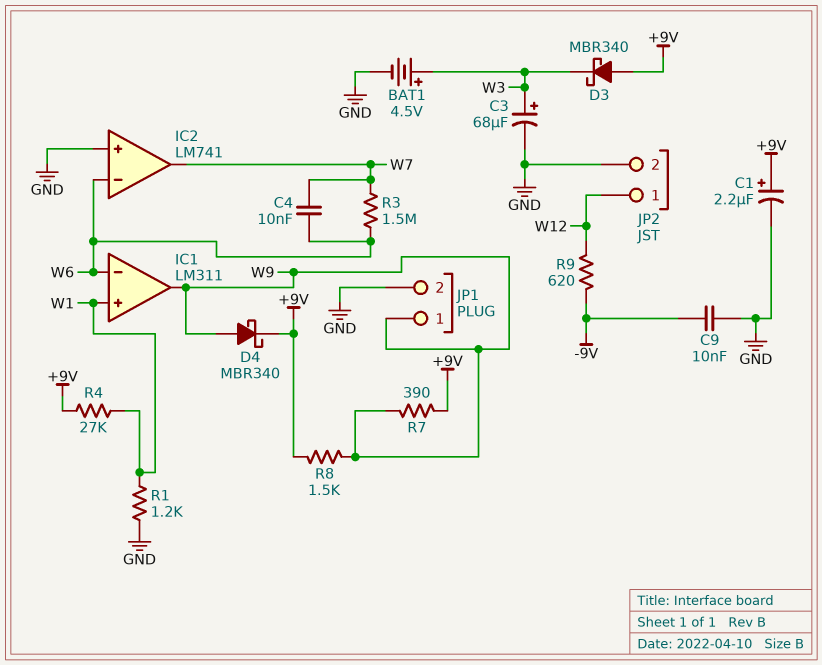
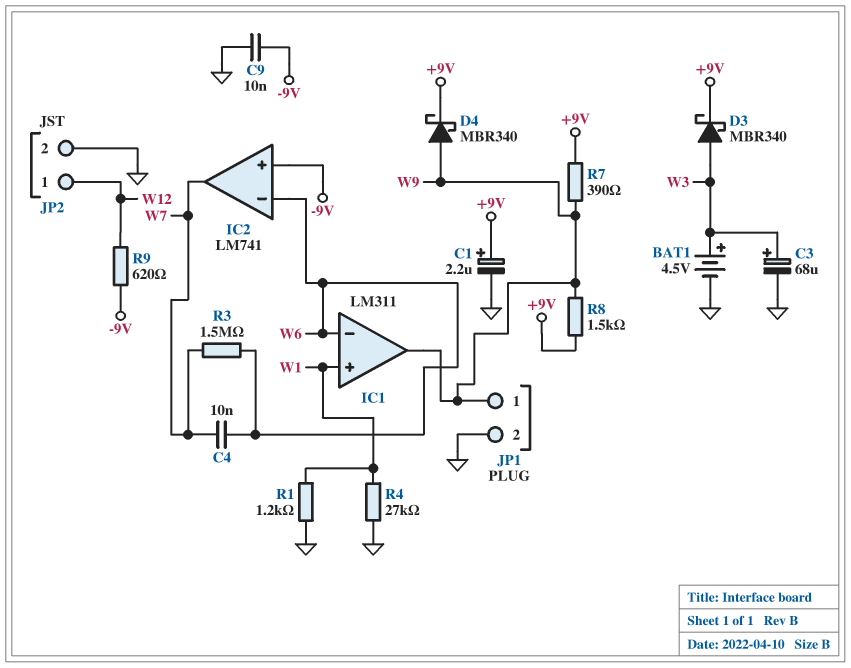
D3: schottky MBR340 (A +9V, K W3) -> schottky MBR340 (A W3, K +9V)
IC2 pin in+: GND -> -9V
R4: 27k (+9V, W1) -> 27k (GND, W1)

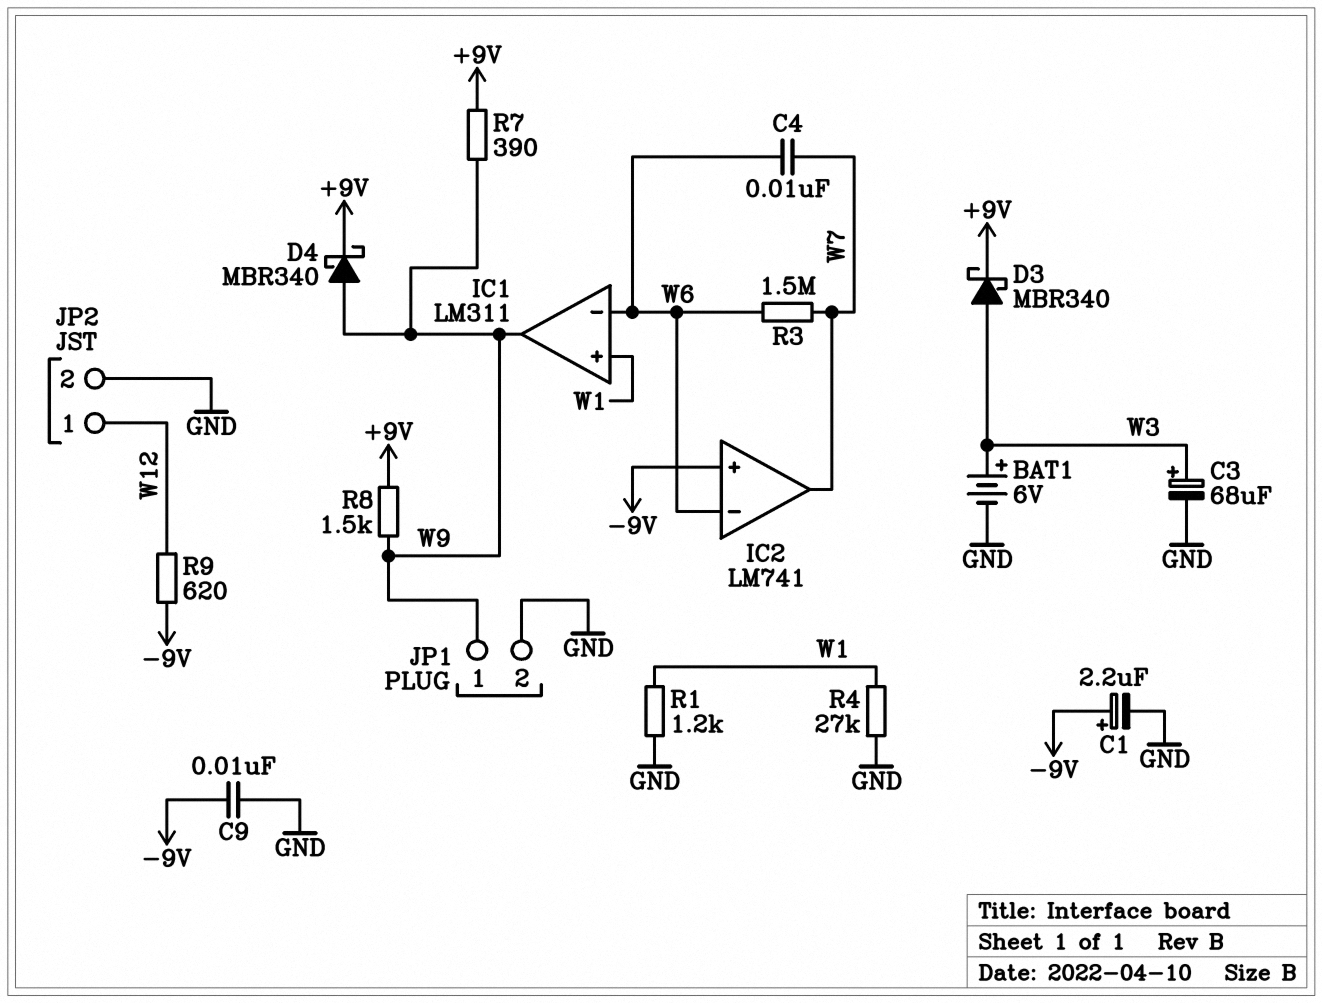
BAT1: 4.5V (plus W3, minus GND) -> 6V (plus W3, minus GND)
C1: 2.2uF (plus +9V, minus GND) -> 2.2uF (plus -9V, minus GND)

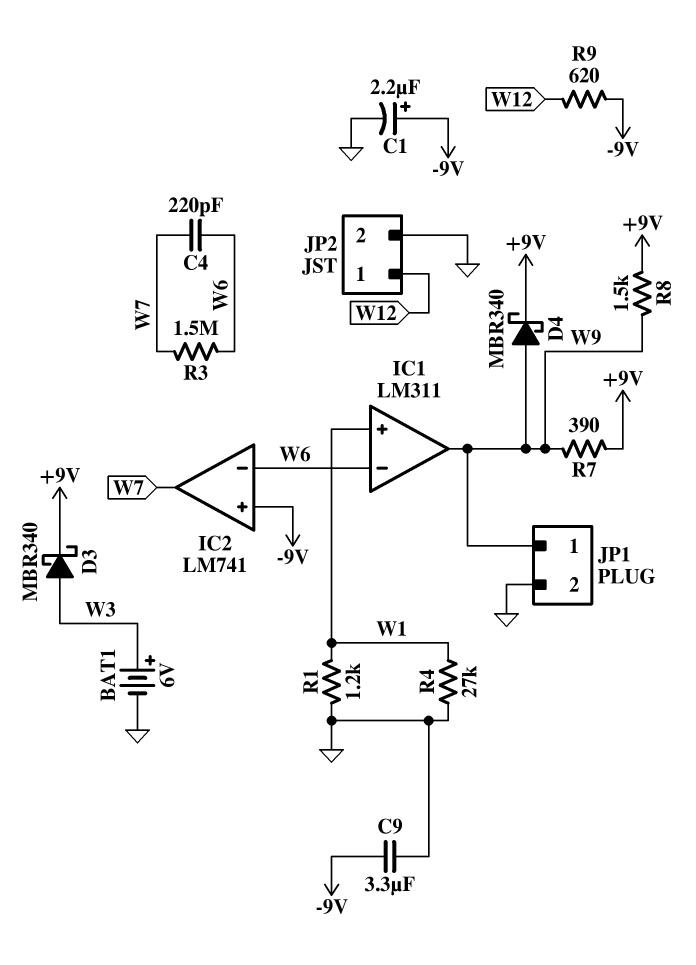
C3: 68uF (plus W3, minus GND) -> none
C4: 10nF (W6, W7) -> 220pF (W6, W7)
C9: 10nF (-9V, GND) -> 3.3uF (-9V, GND)

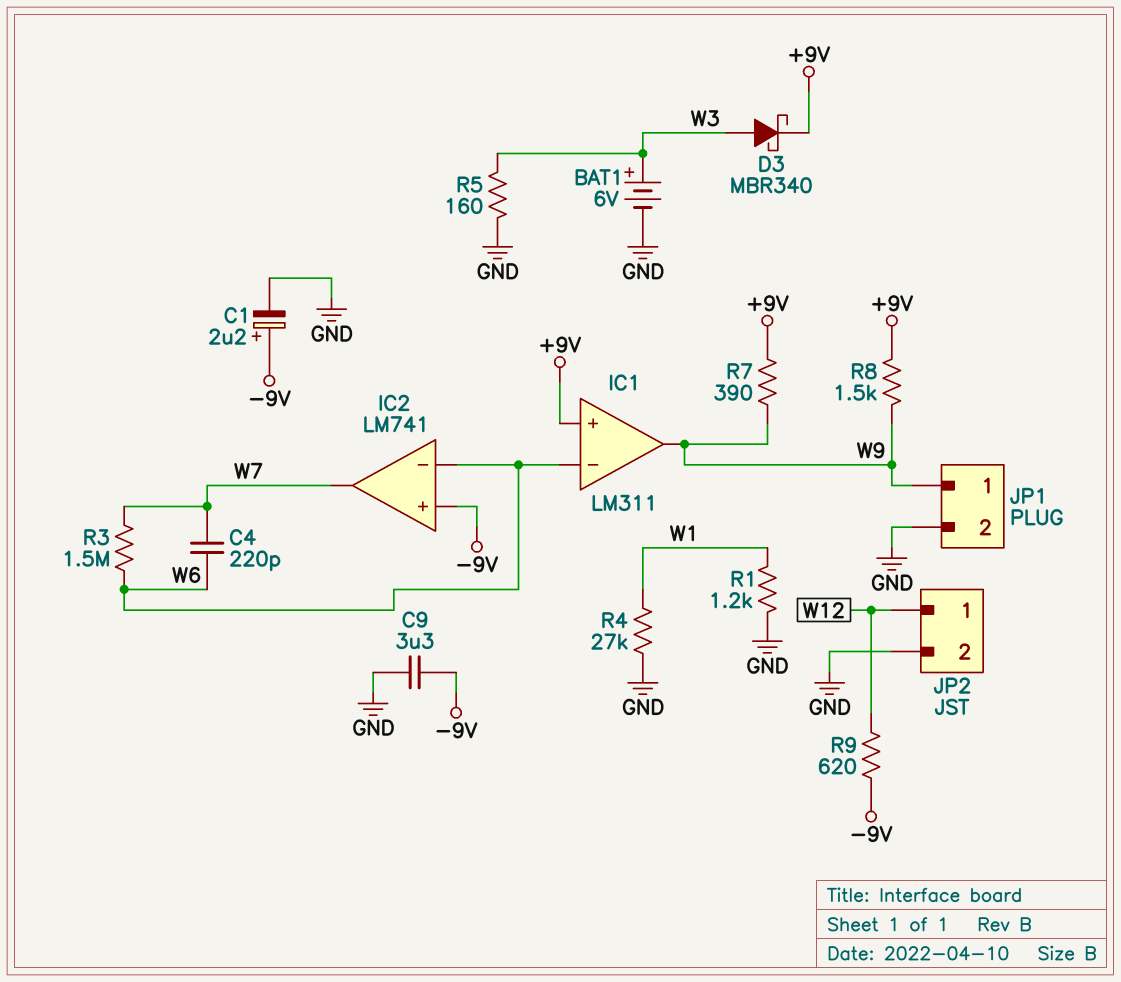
D4: schottky MBR340 (A W9, K +9V) -> none
IC1 pin in+: W1 -> +9V
R5: none -> 160 (GND, W3)

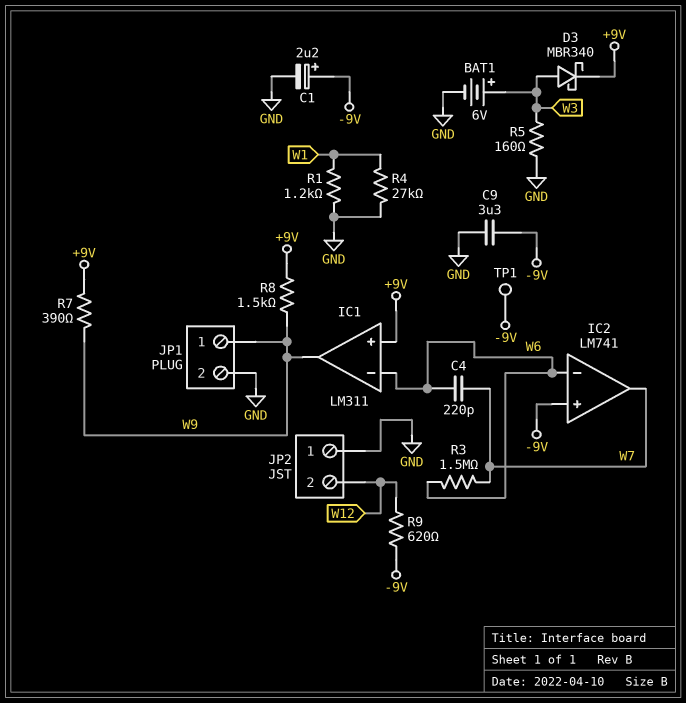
JP2 pin 1: W12 -> GND
JP2 pin 2: GND -> W12
TP1: none -> test point (-9V)

